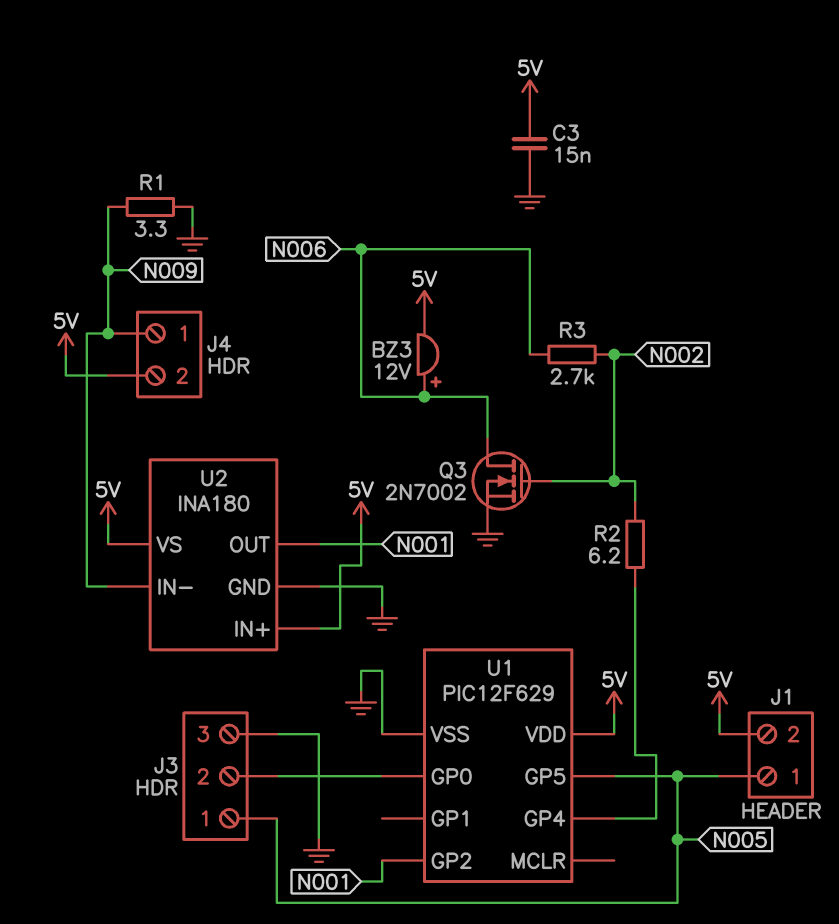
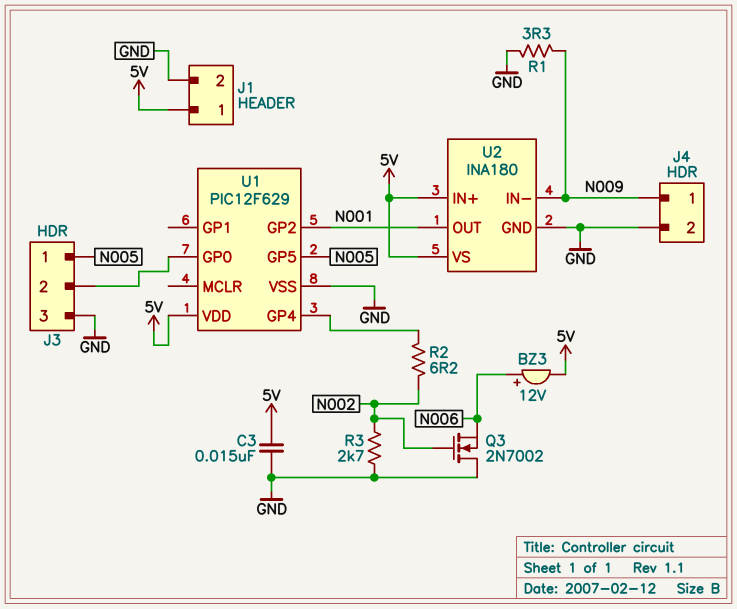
J1 pin 1: N005 -> 5V
J1 pin 2: 5V -> GND
J4 pin 2: 5V -> GND
Q3: NMOS 2N7002 (G N002, D N006, S GND) -> NMOS 2N7002 (G N002, D GND, S N006)
R3: 2.7k (N002, N006) -> 2.7k (GND, N002)

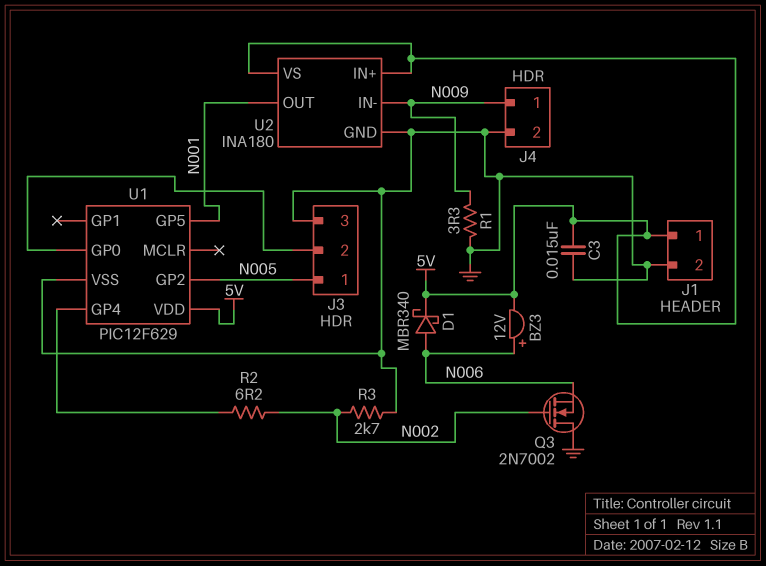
D1: none -> schottky MBR340 (A N006, K 5V)
U1 pin GP2: N001 -> N005
U1 pin GP5: N005 -> N001

